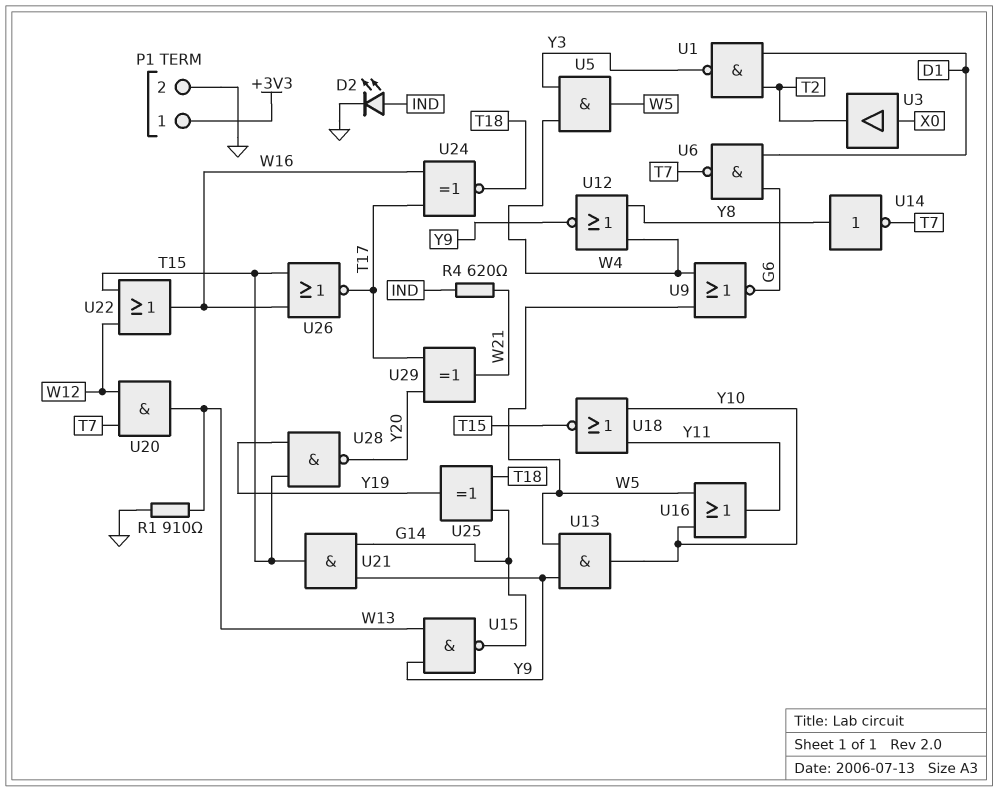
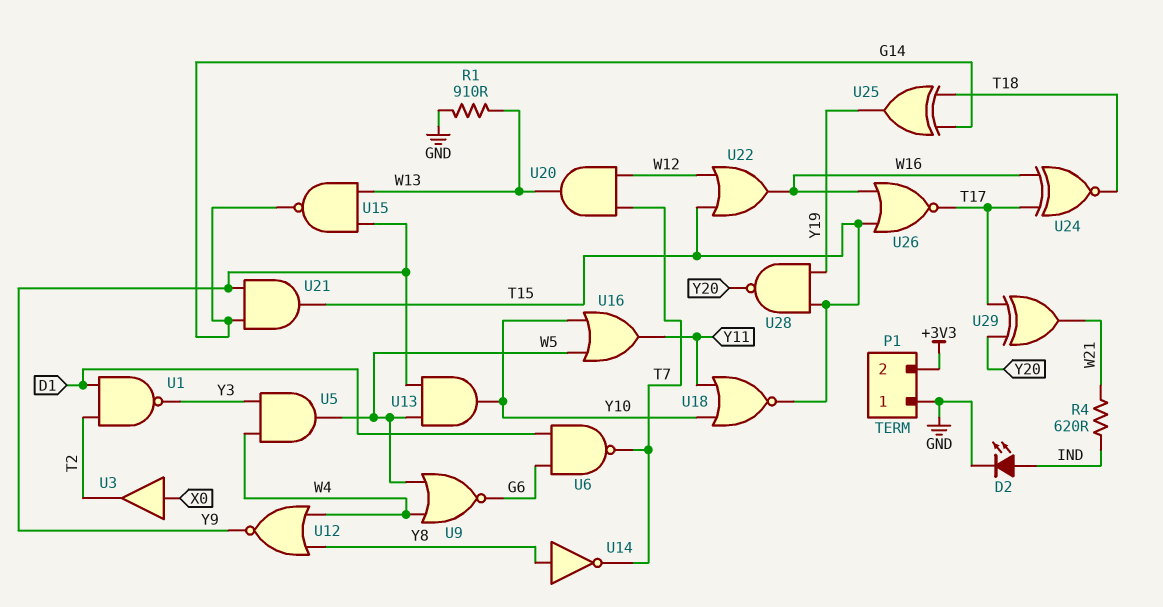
P1 pin 1: +3V3 -> GND
P1 pin 2: GND -> +3V3

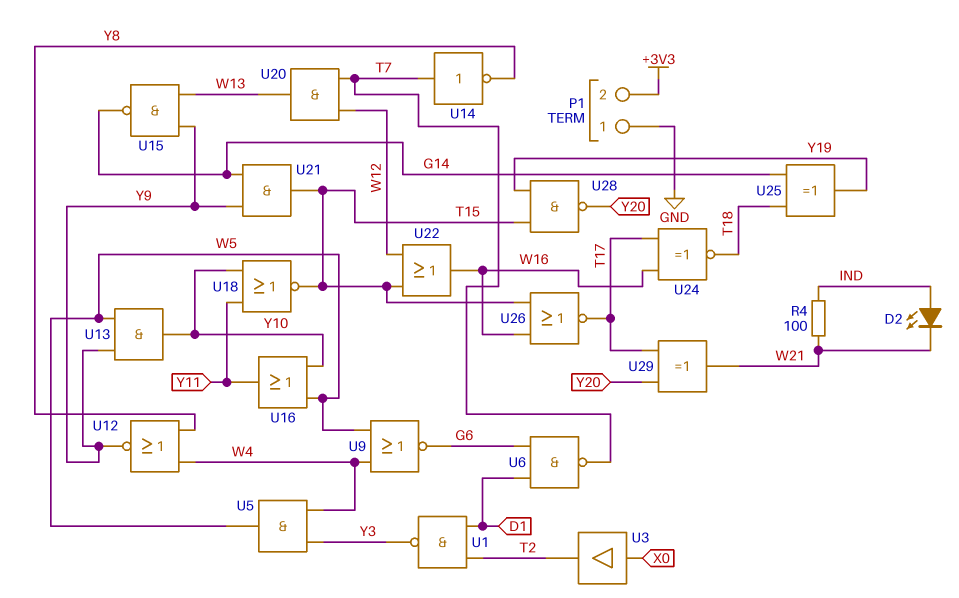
D2: LED (A IND, K GND) -> LED (A IND, K W21)
R1: 910 (GND, W13) -> none
R4: 620 (IND, W21) -> 100 (IND, W21)
U14: NOT (in Y8, out T7) -> NOT (in T7, out Y8)

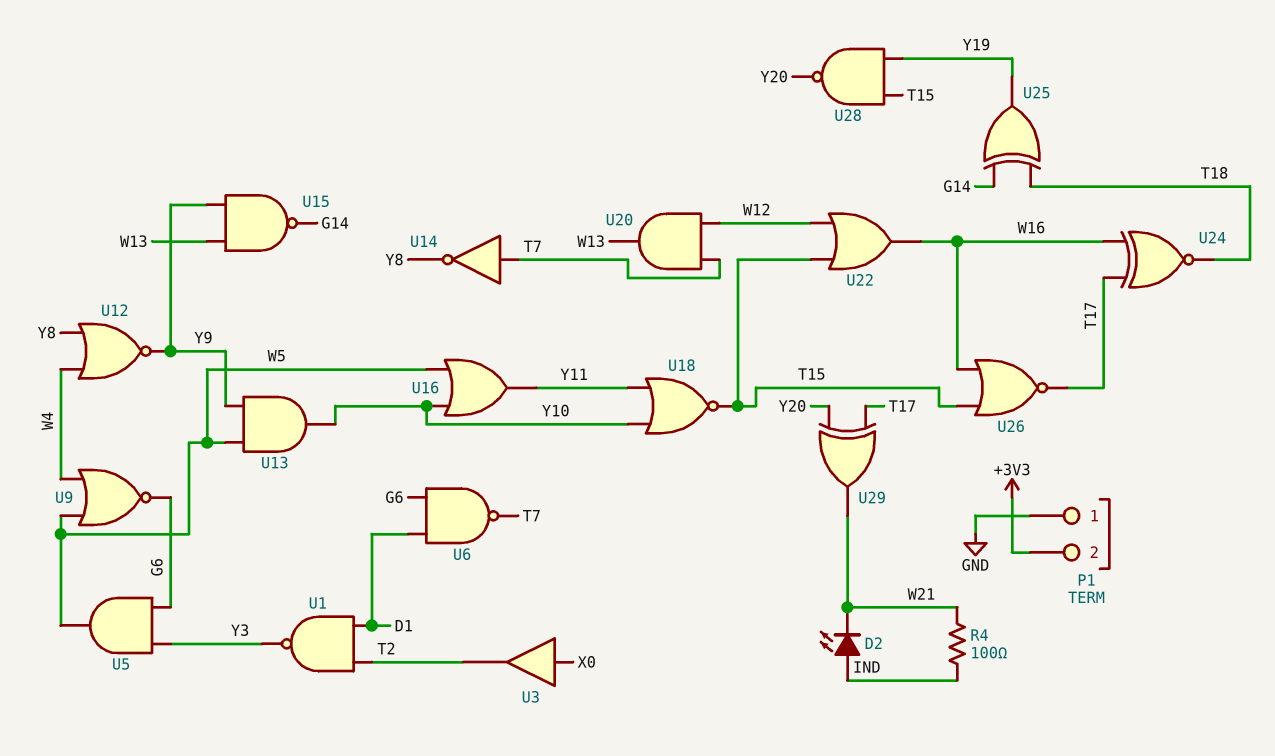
U5: AND (in W4, in Y3, out W5) -> AND (in G6, in Y3, out W5)
U21: AND (in G14, in Y9, out T15) -> none

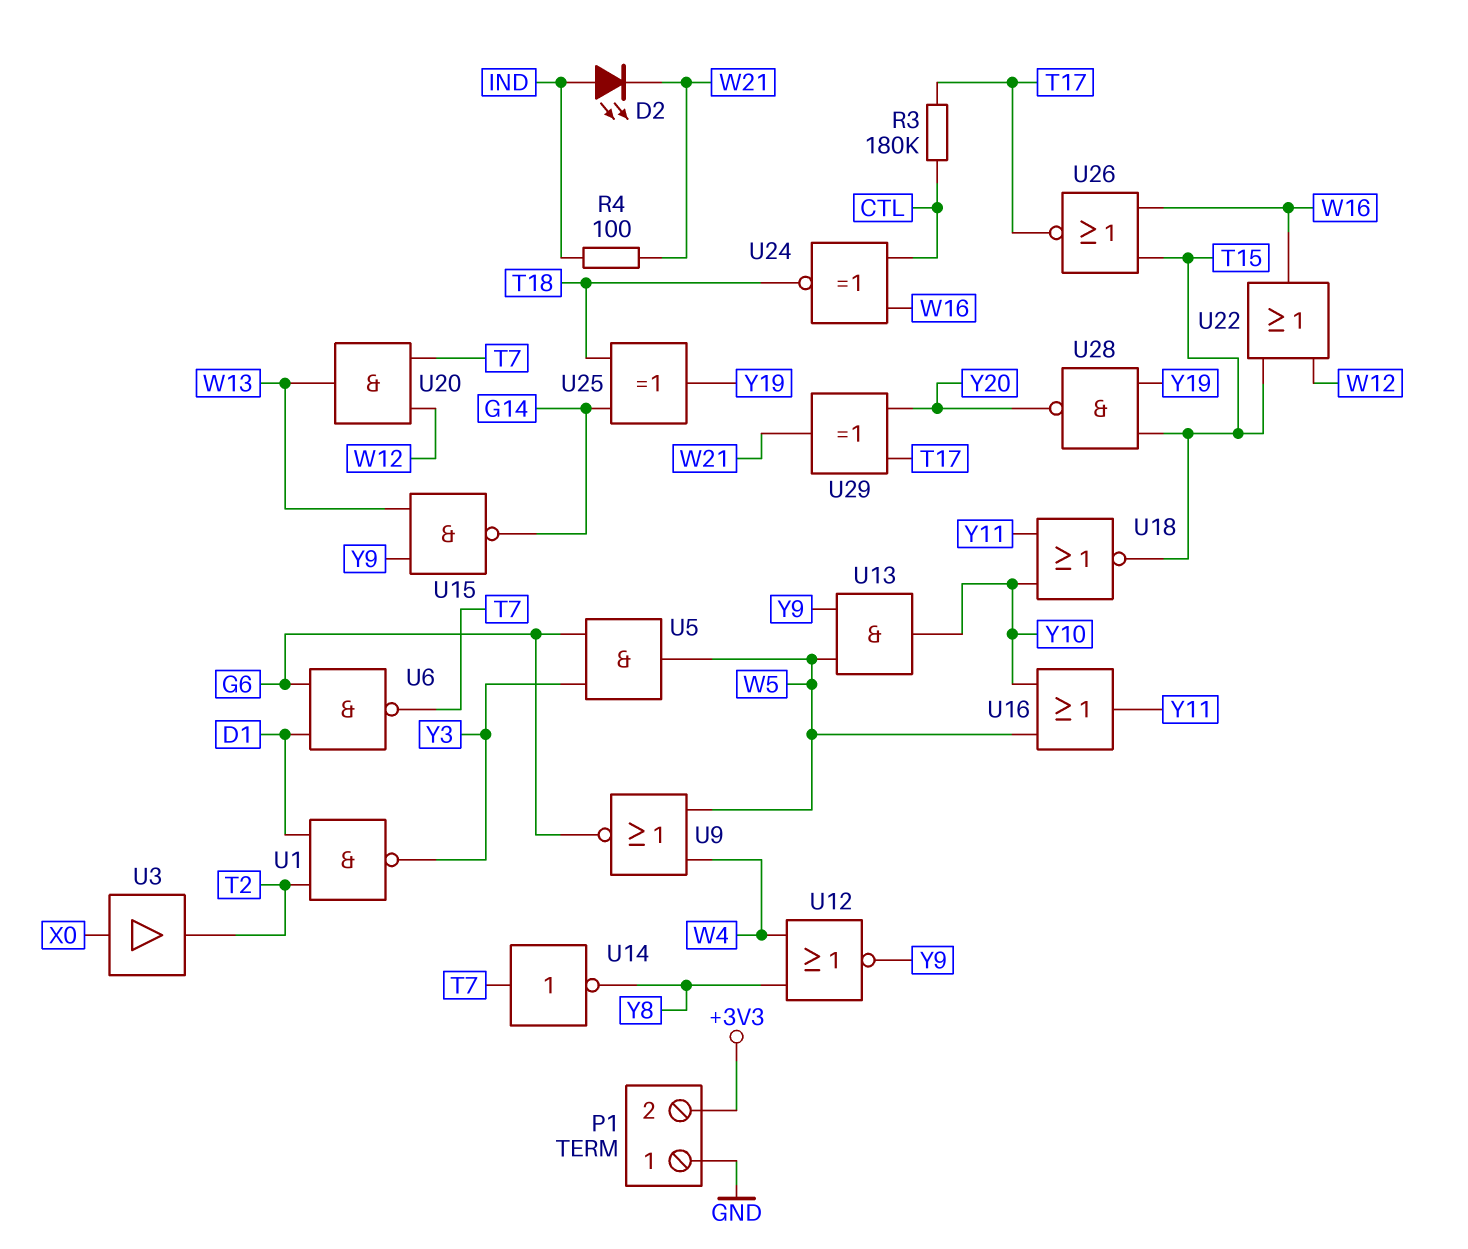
R3: none -> 180k (CTL, T17)
U24: XNOR (in T17, in W16, out T18) -> XNOR (in CTL, in W16, out T18)

